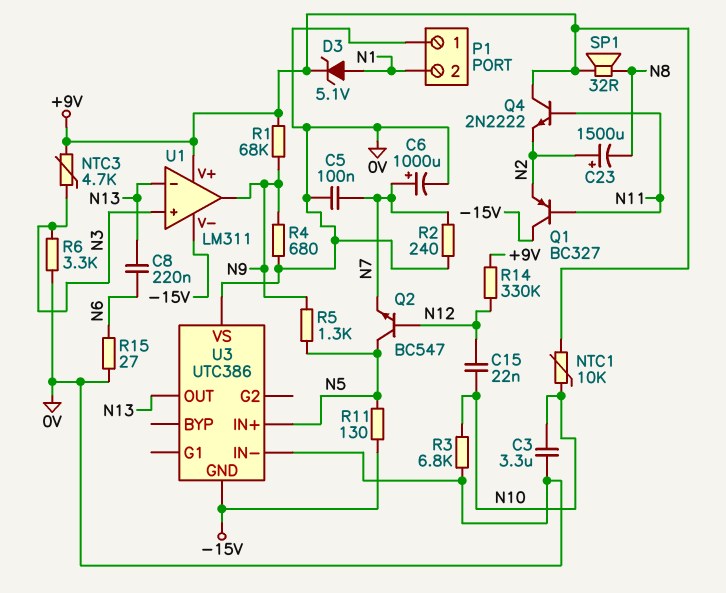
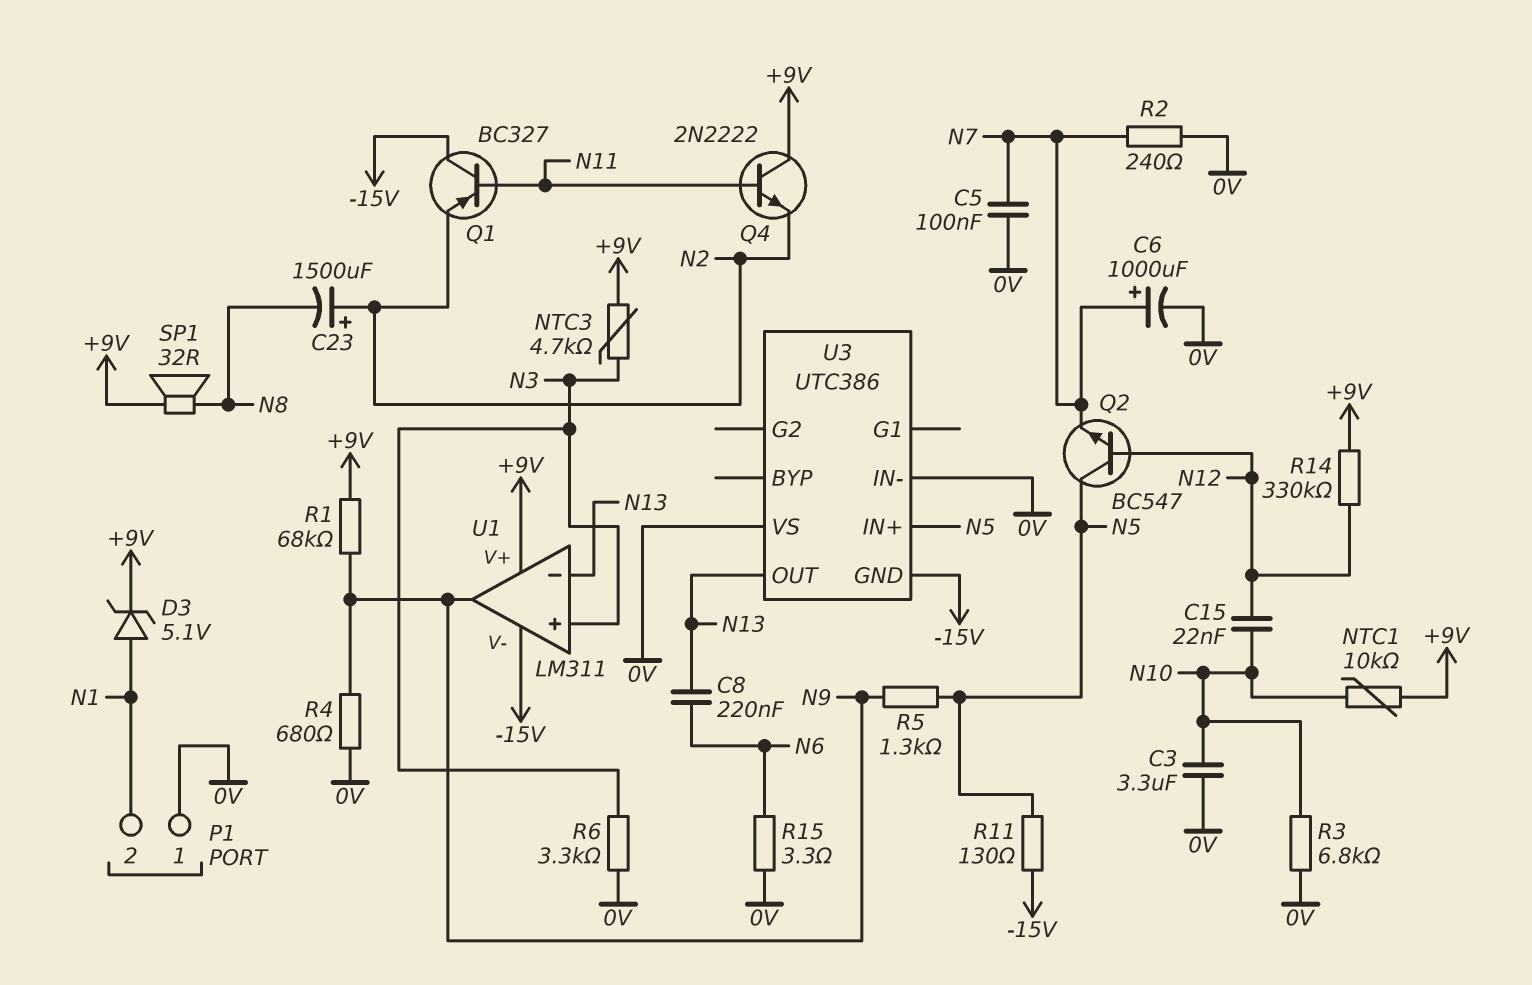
R15: 27 (0V, N6) -> 3.3 (0V, N6)

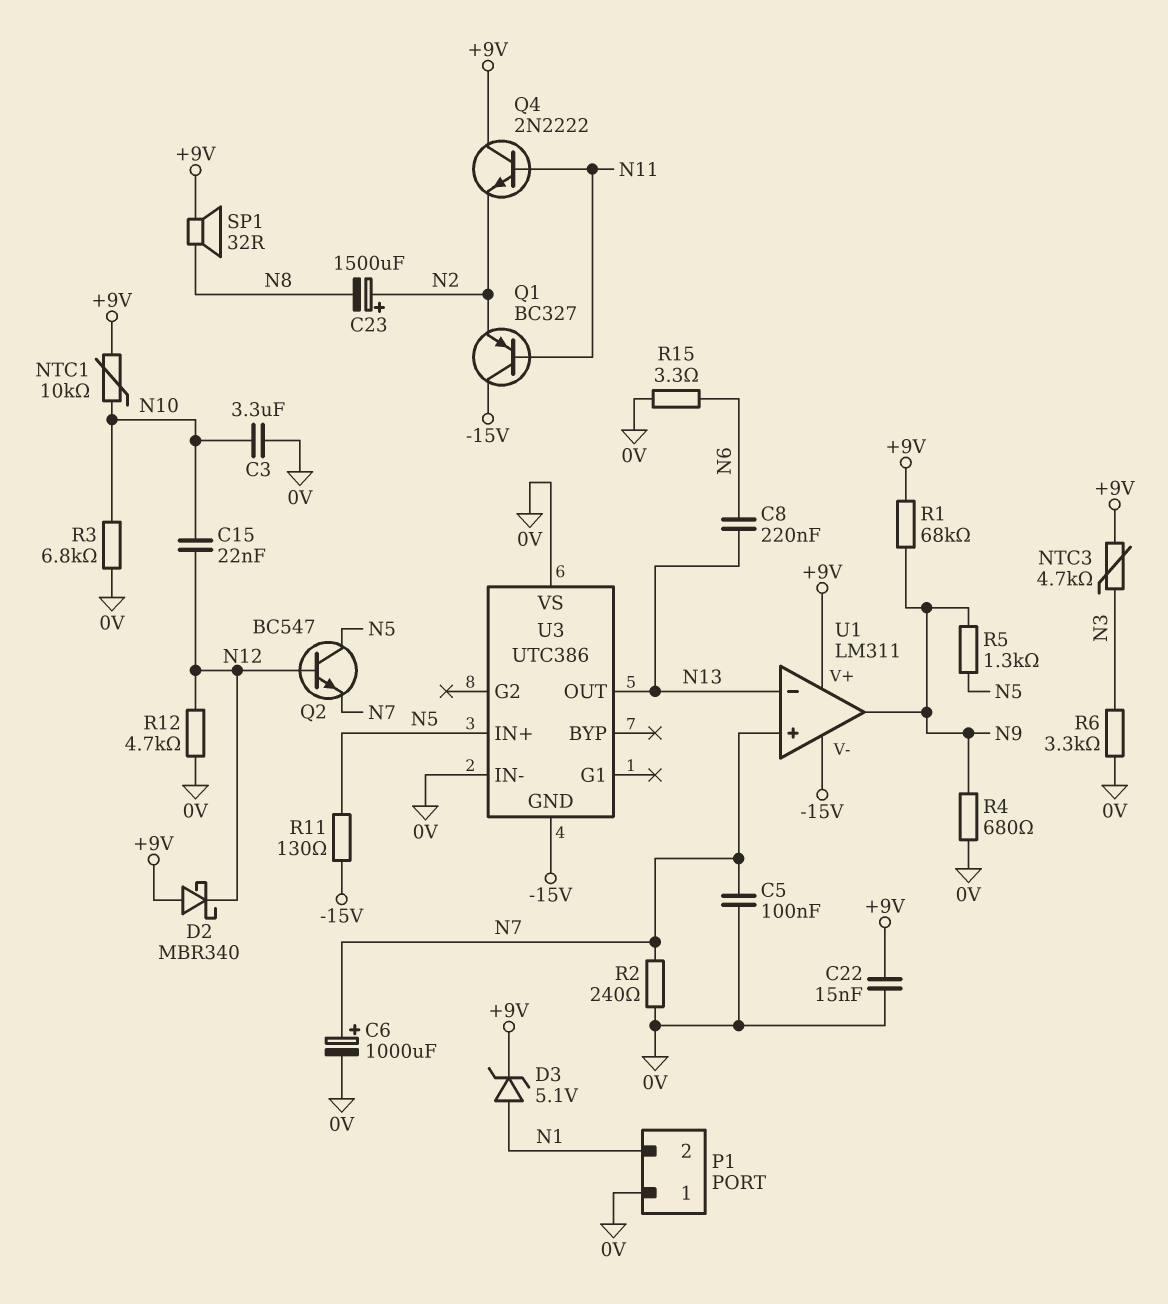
C22: none -> 15nF (+9V, 0V)
D2: none -> schottky MBR340 (A +9V, K N12)
R12: none -> 4.7k (0V, N12)
R14: 330k (+9V, N12) -> none
U1 pin in+: N3 -> N7

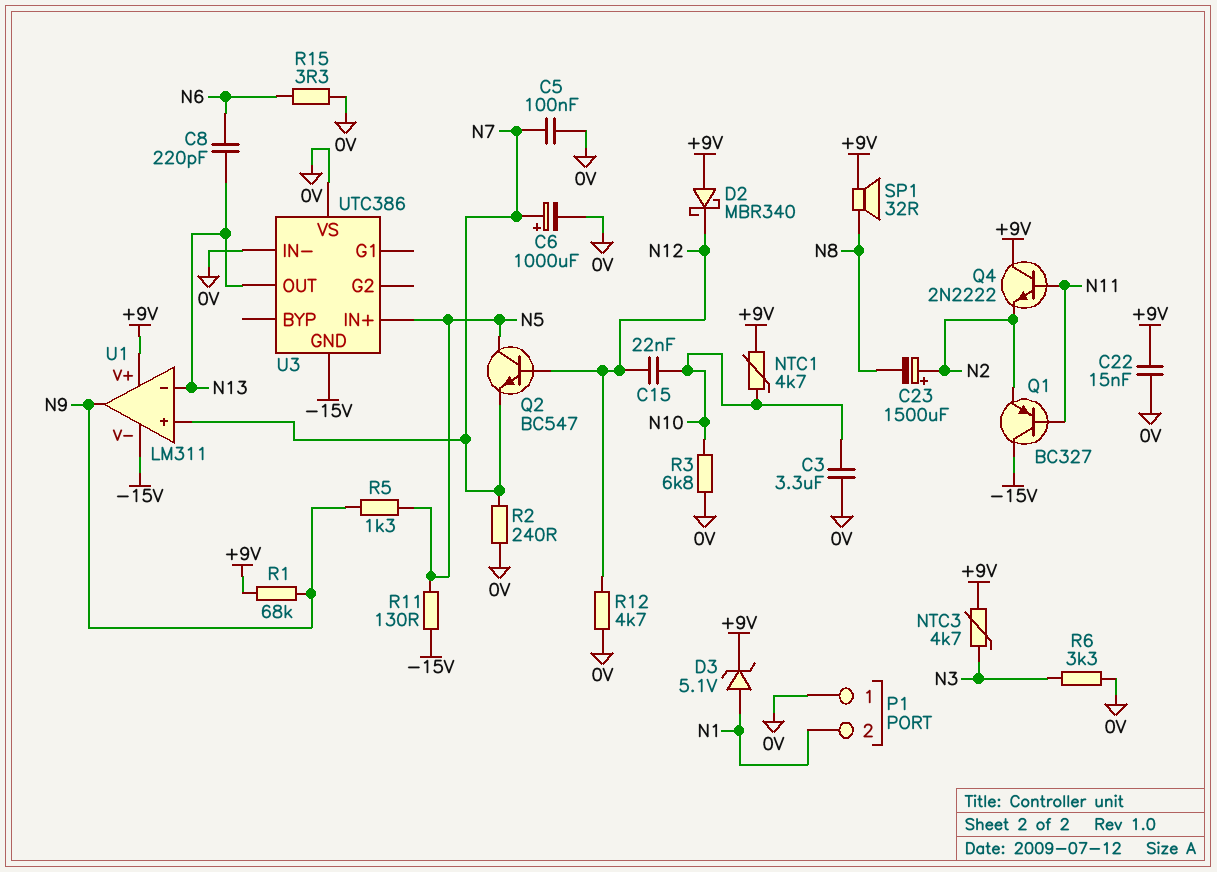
C8: 220nF (N6, N13) -> 220pF (N6, N13)
NTC1: 10k (+9V, N10) -> 4.7k (+9V, N10)
R4: 680 (0V, N9) -> none

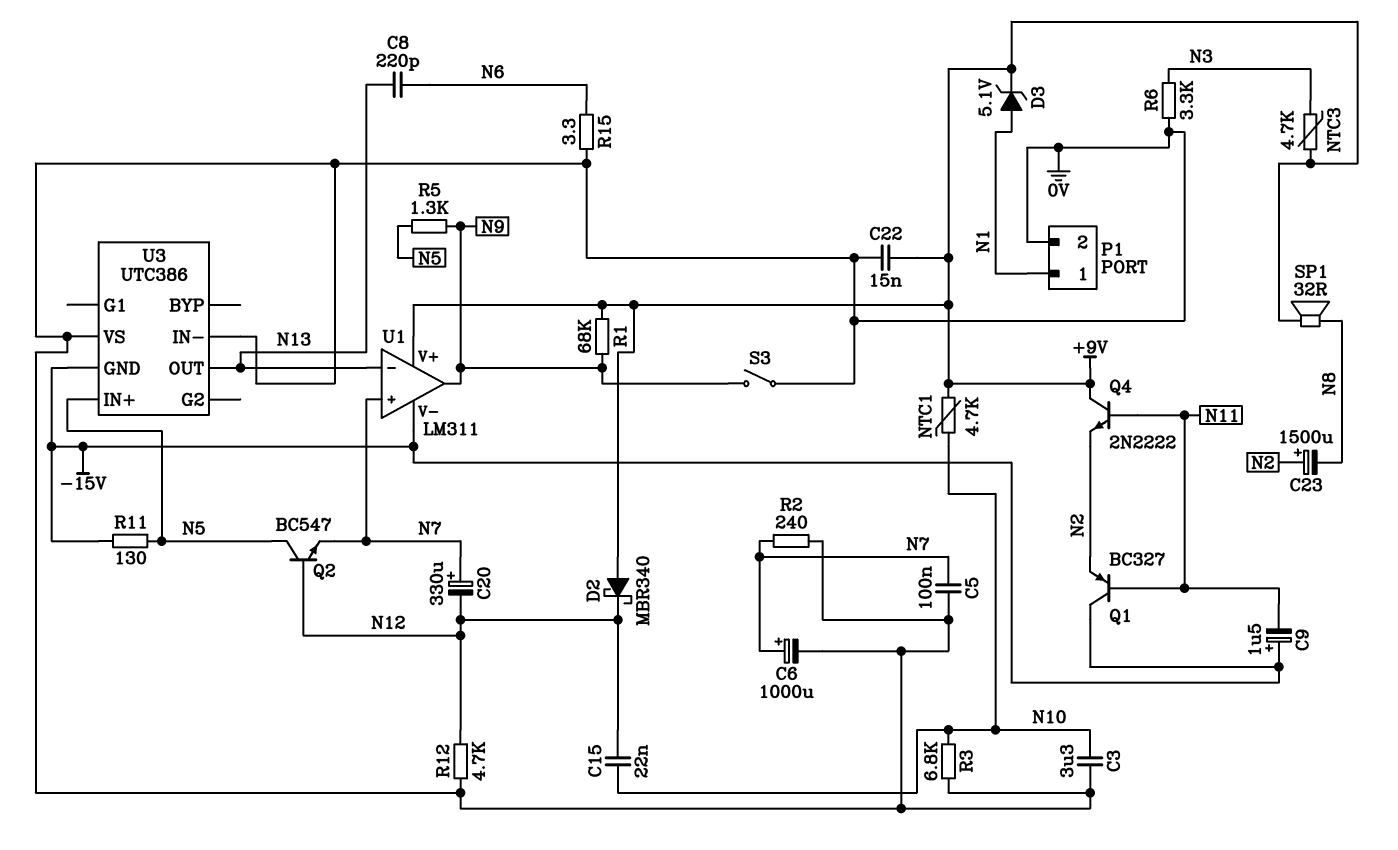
C9: none -> 1.5uF (plus -15V, minus N11)
C20: none -> 330uF (plus N7, minus N12)
P1 pin 1: 0V -> N1
P1 pin 2: N1 -> 0V
S3: none -> switch (0V, N9)

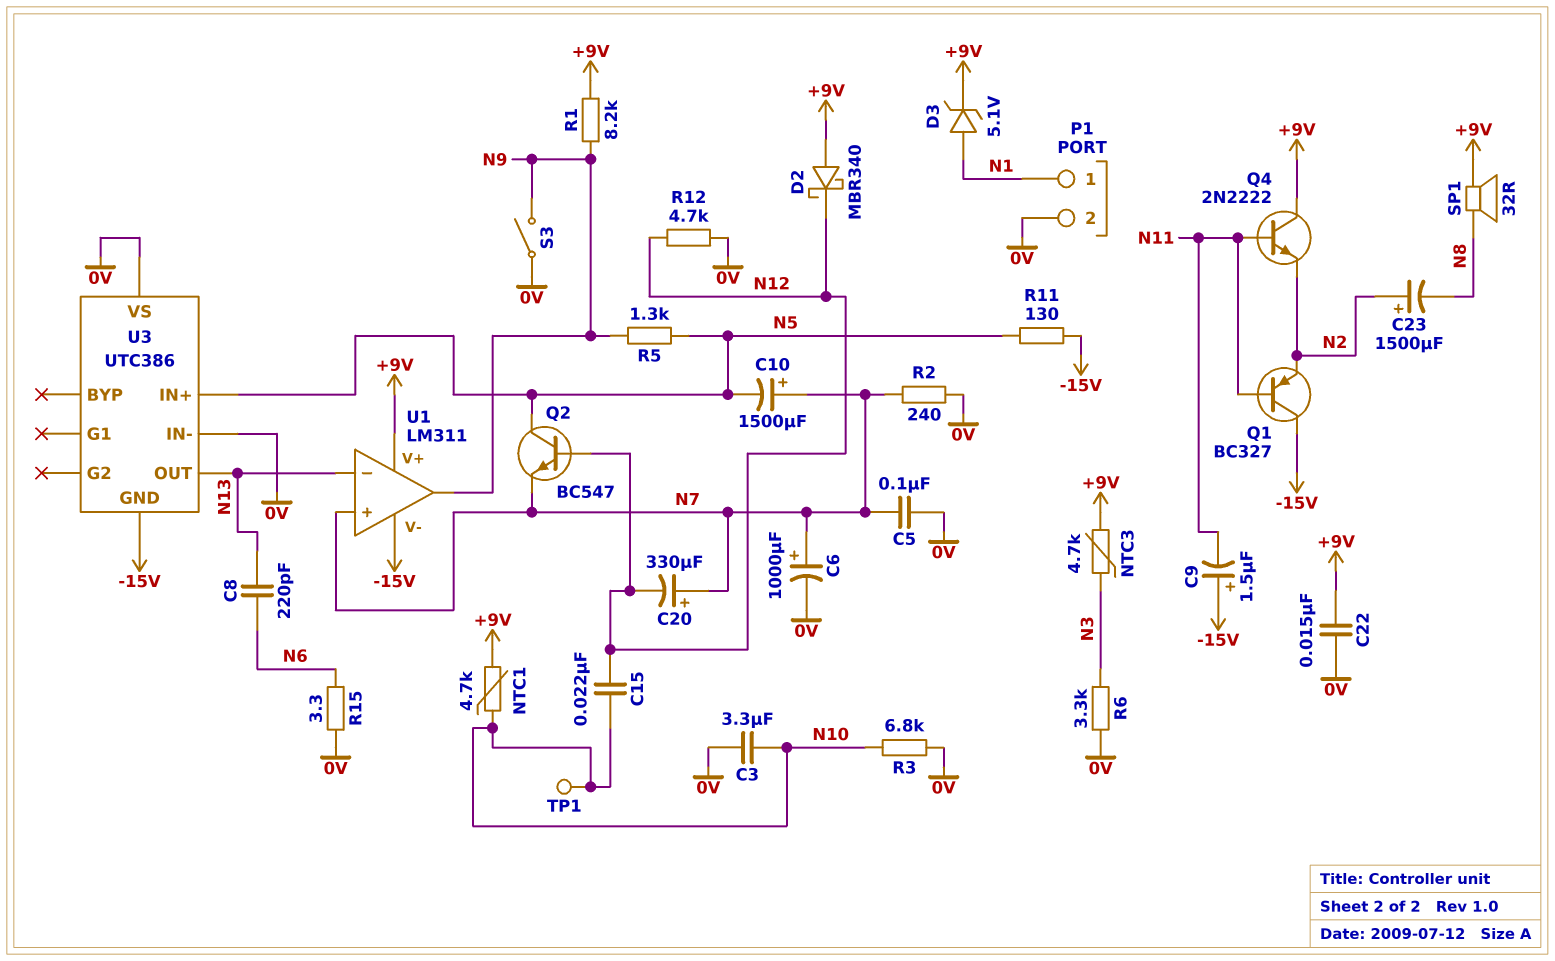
C10: none -> 1500uF (plus N7, minus N5)
R1: 68k (+9V, N9) -> 8.2k (+9V, N9)
TP1: none -> test point (N10)

